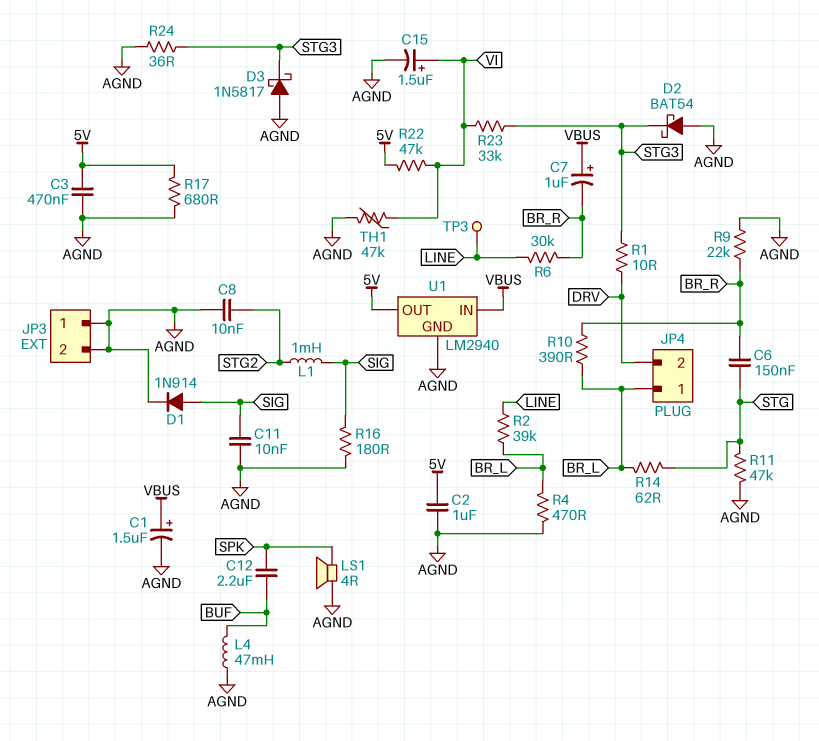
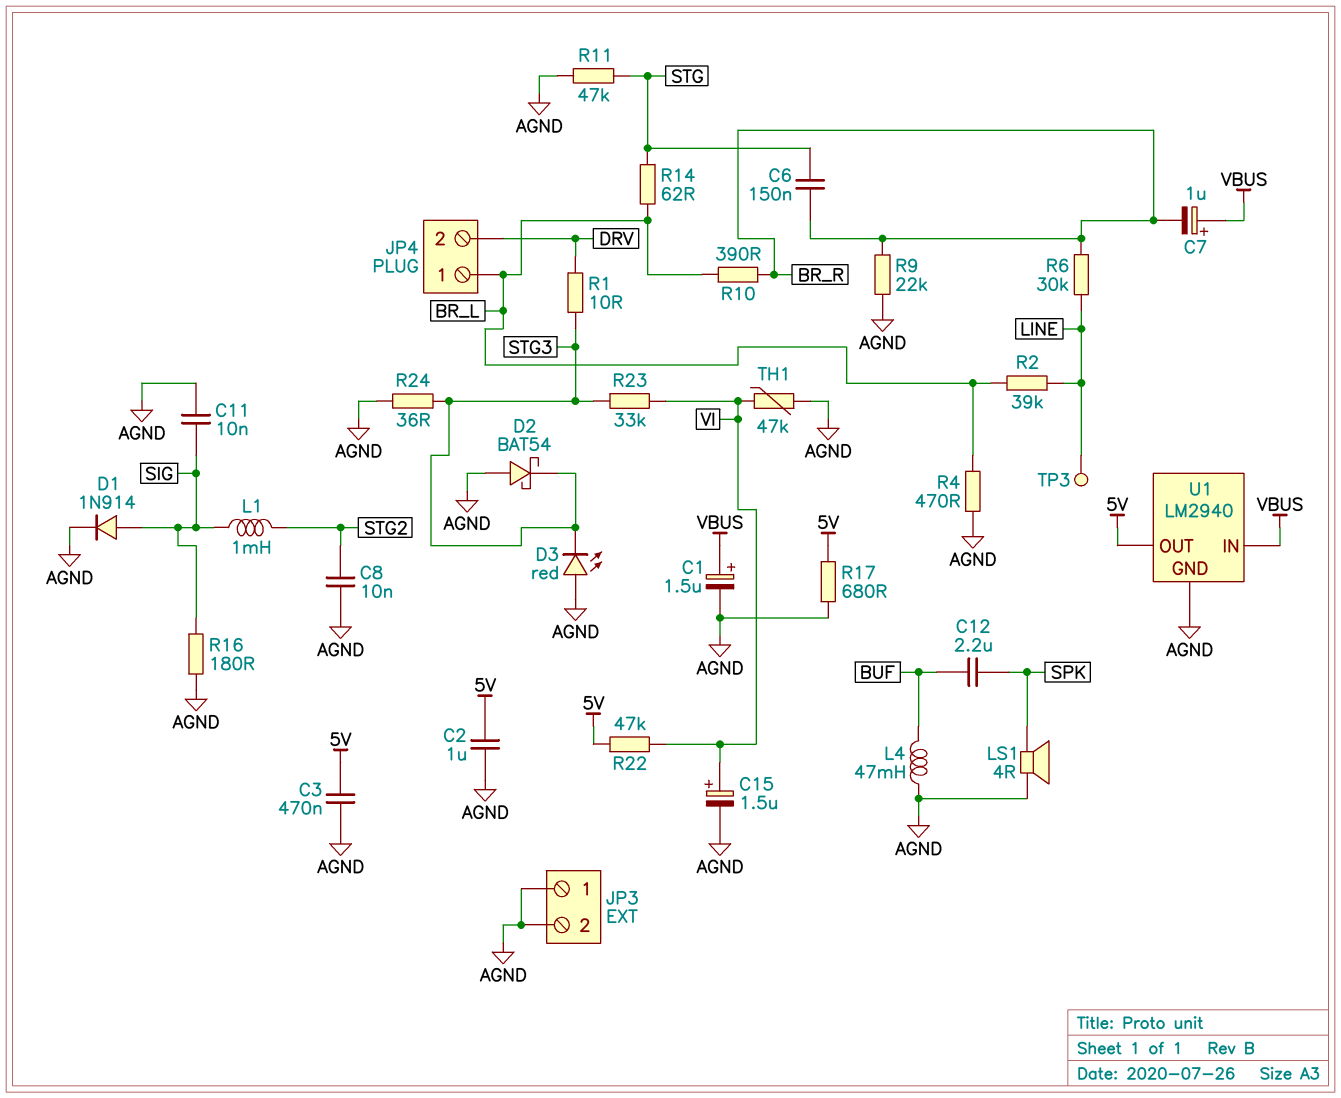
D3: schottky 1N5817 (A AGND, K STG3) -> LED red (A AGND, K STG3)

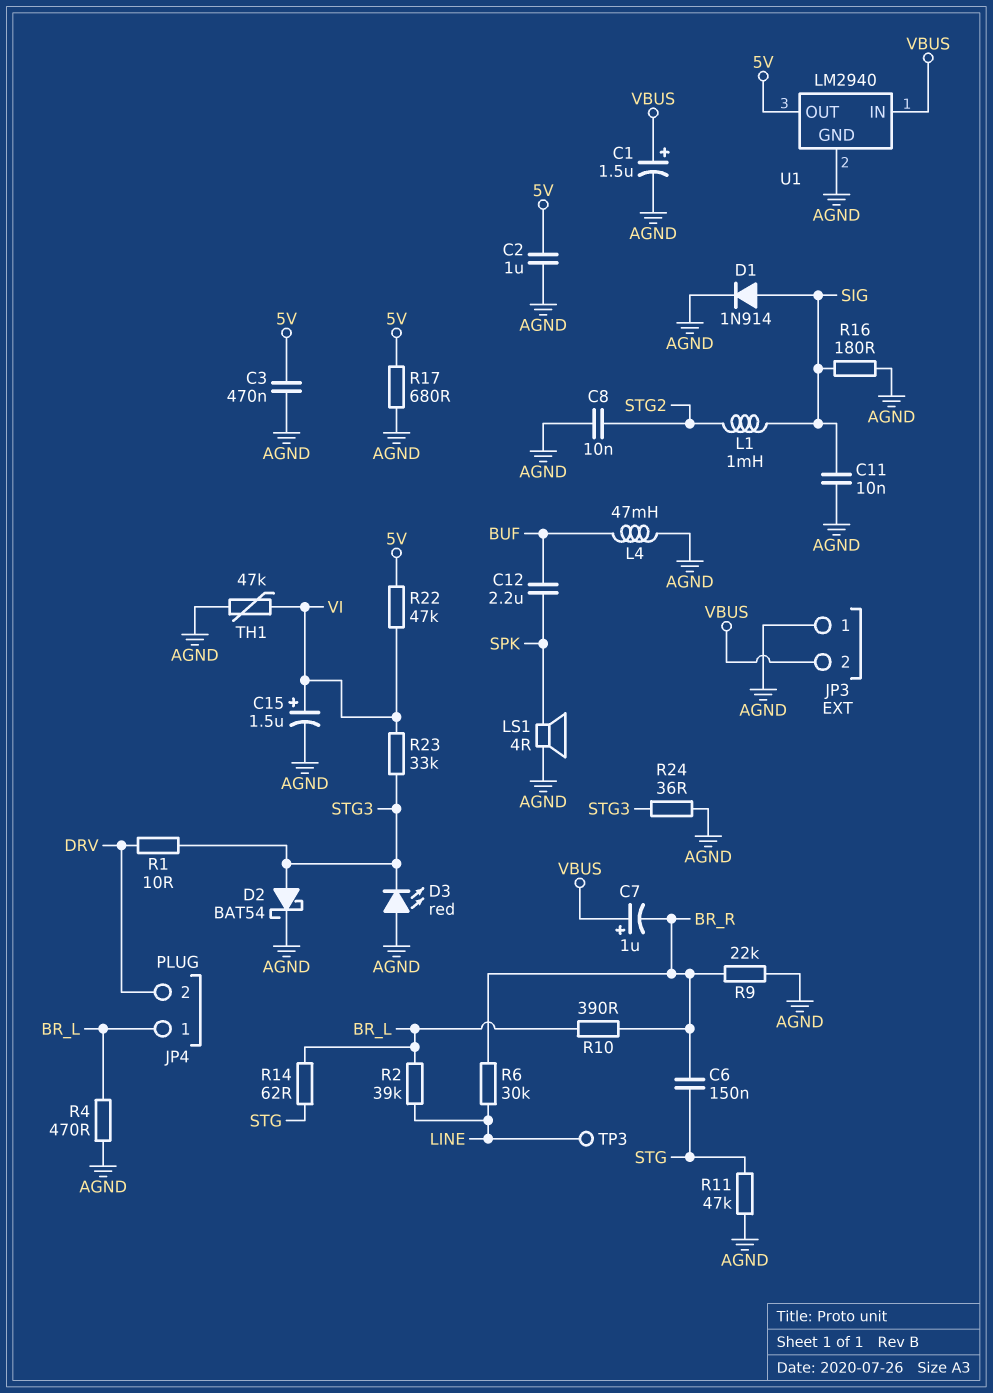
D2: schottky BAT54 (A AGND, K STG3) -> schottky BAT54 (A STG3, K AGND)
JP3 pin 2: AGND -> VBUS

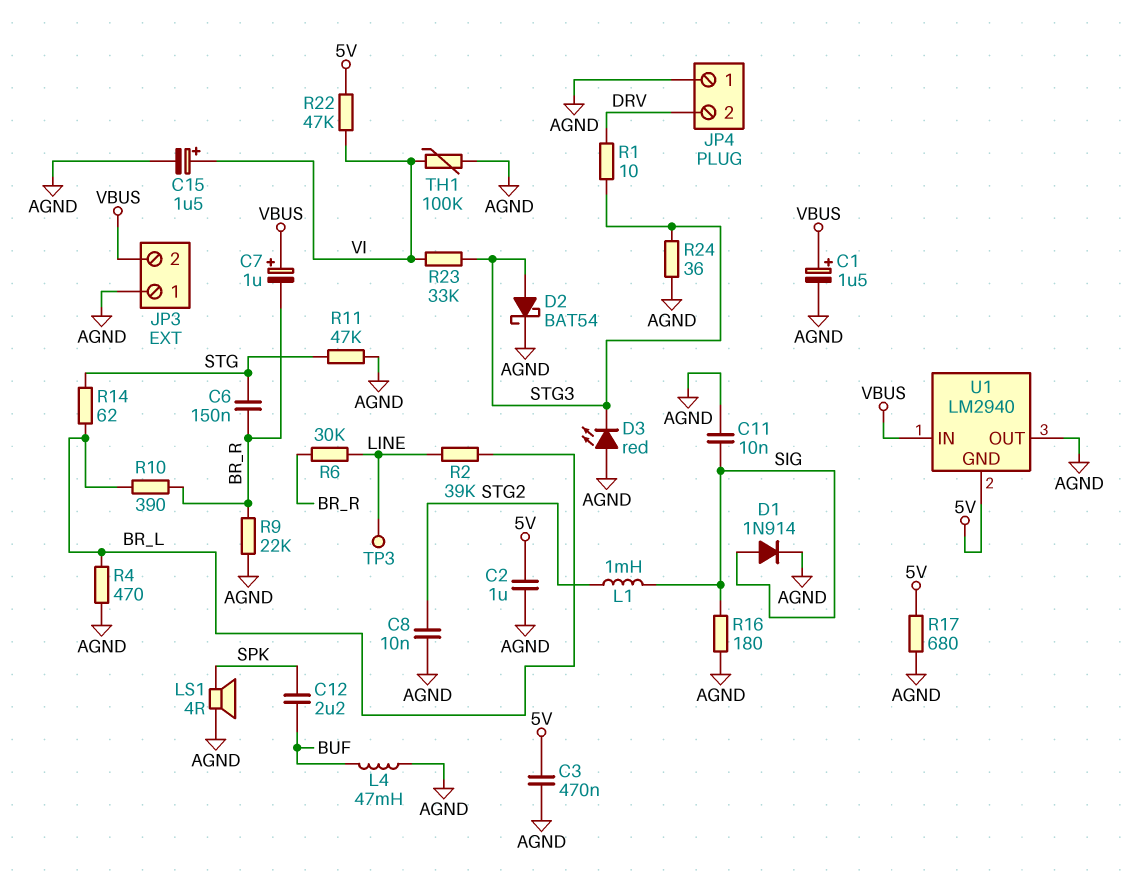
JP4 pin 1: BR_L -> AGND
TH1: 47k (AGND, VI) -> 100k (AGND, VI)
U1 pin GND: AGND -> 5V
U1 pin OUT: 5V -> AGND

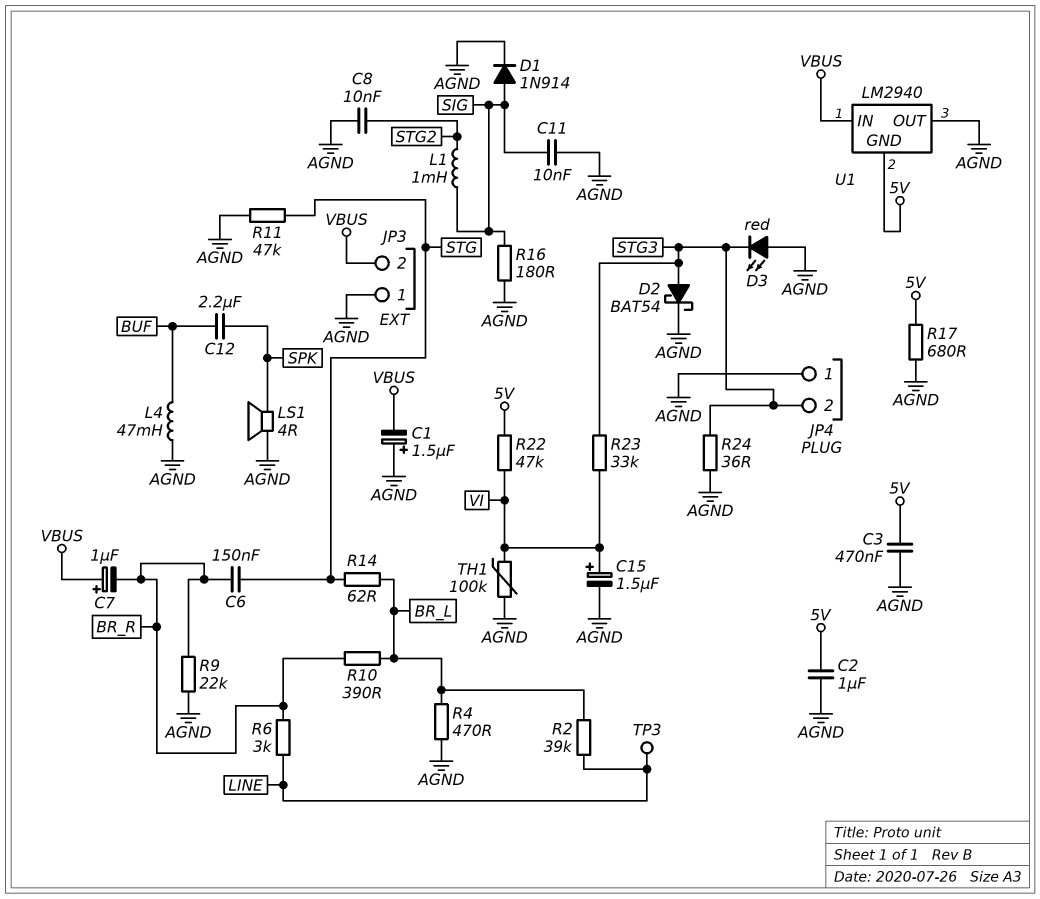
C1: 1.5uF (plus VBUS, minus AGND) -> 1.5uF (plus AGND, minus VBUS)
JP4 pin 2: DRV -> STG3
R1: 10 (DRV, STG3) -> none
R6: 30k (BR_R, LINE) -> 3k (BR_R, LINE)

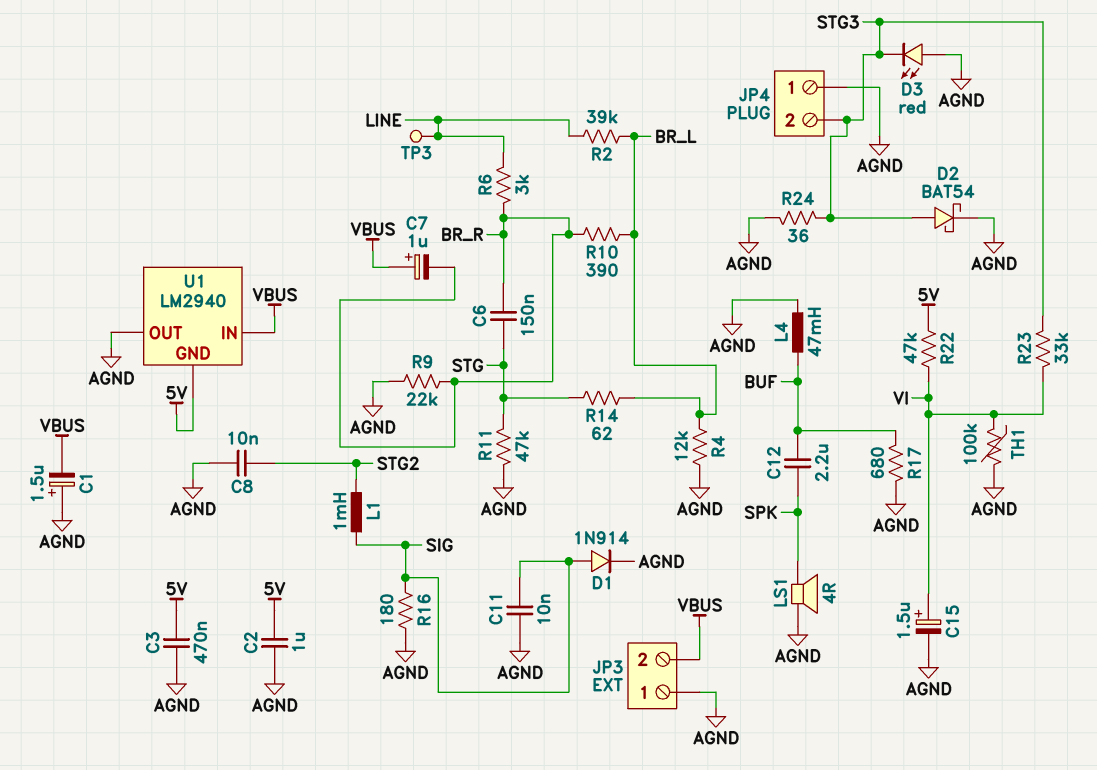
R4: 470 (AGND, BR_L) -> 12k (AGND, BR_L)
R17: 680 (5V, AGND) -> 680 (AGND, BUF)

